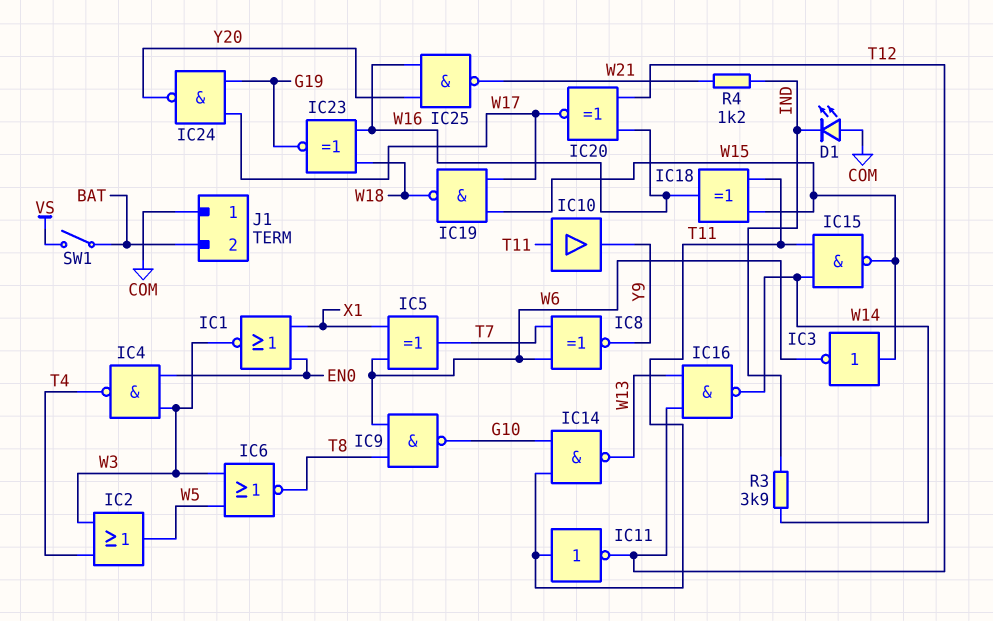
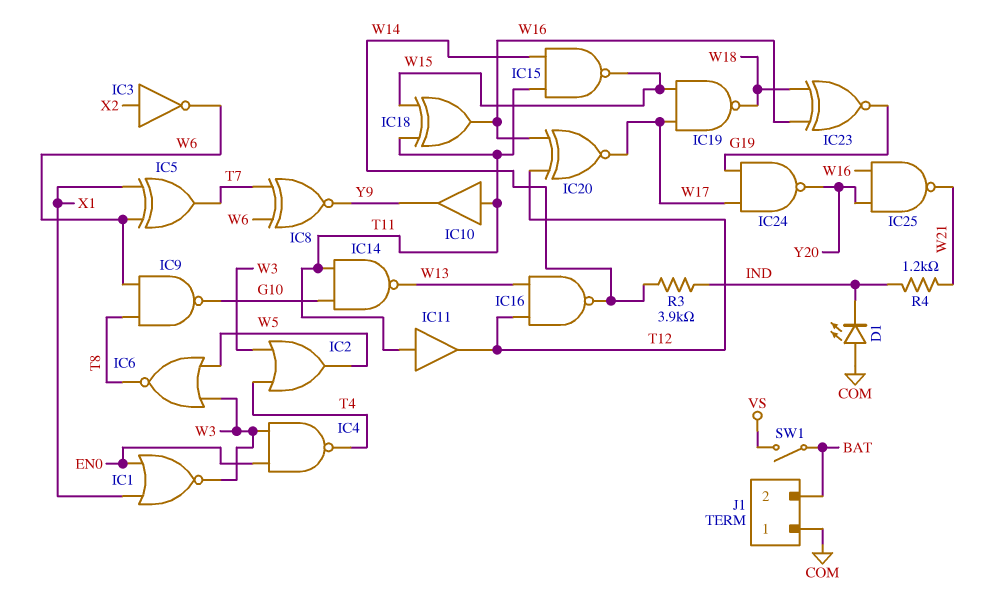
IC3: NOT (in W15, out W6) -> NOT (in X2, out W6)
IC11: NOT (in T11, out T12) -> buffer (in T11, out T12)

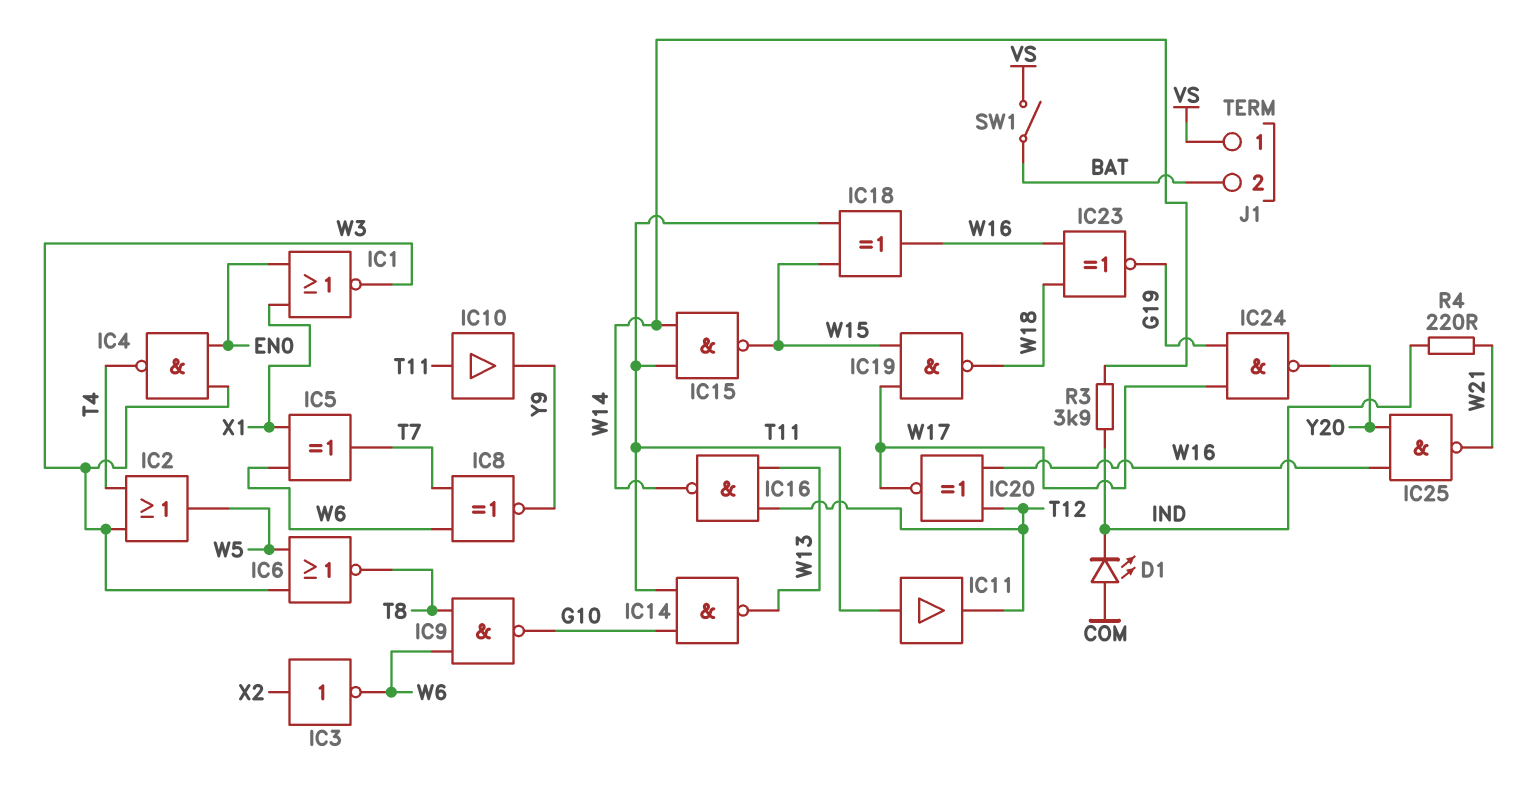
J1 pin 1: COM -> VS
R4: 1.2k (IND, W21) -> 220 (IND, W21)

